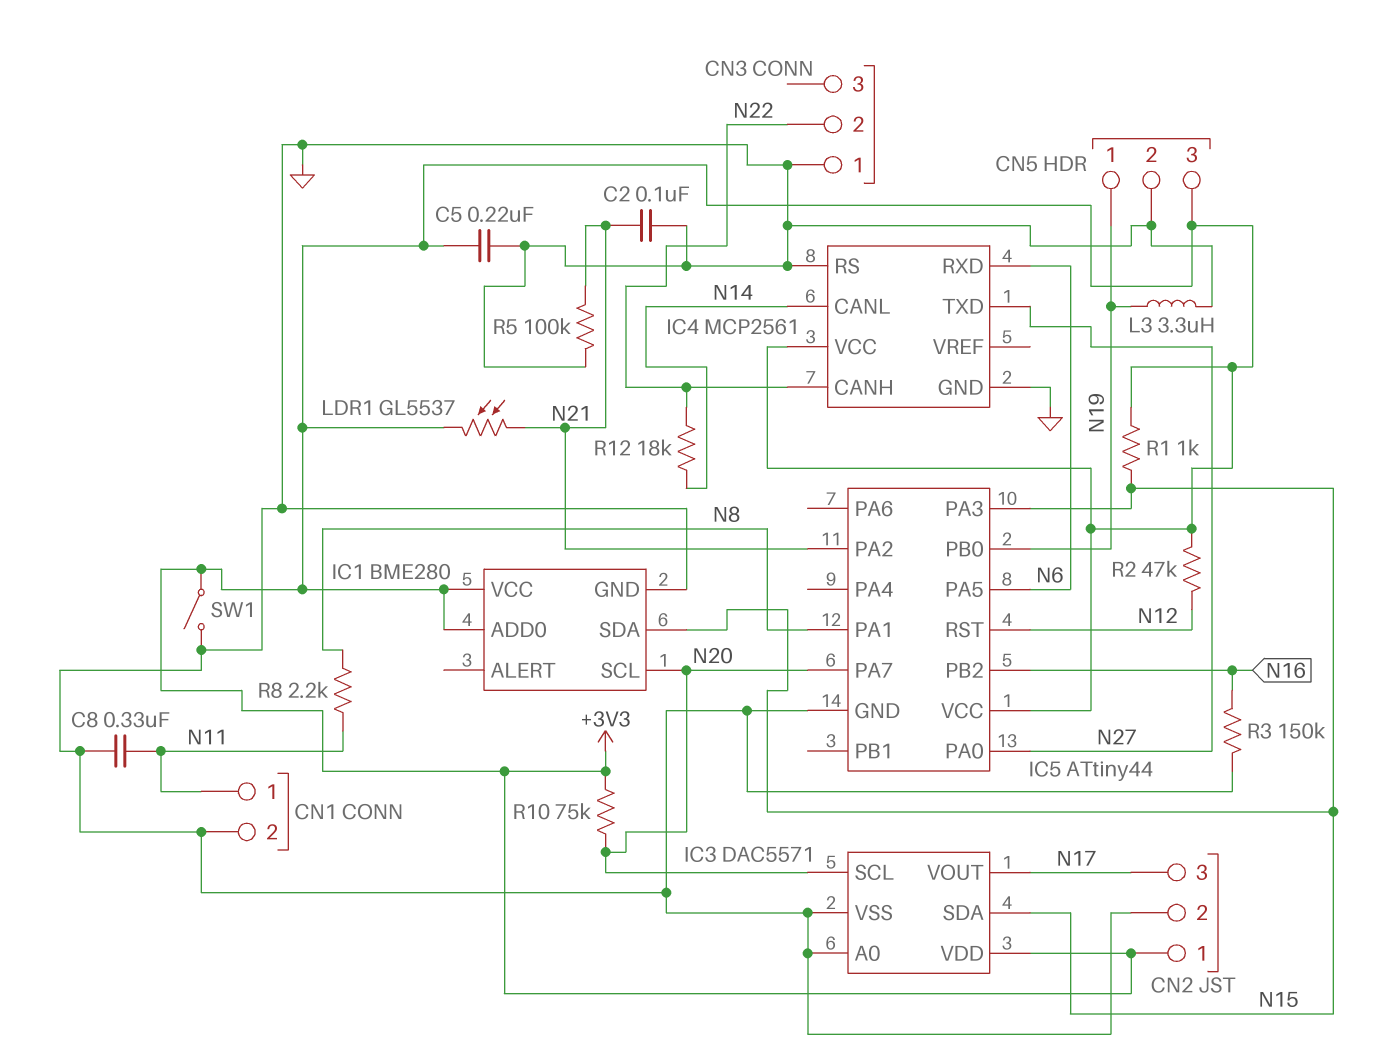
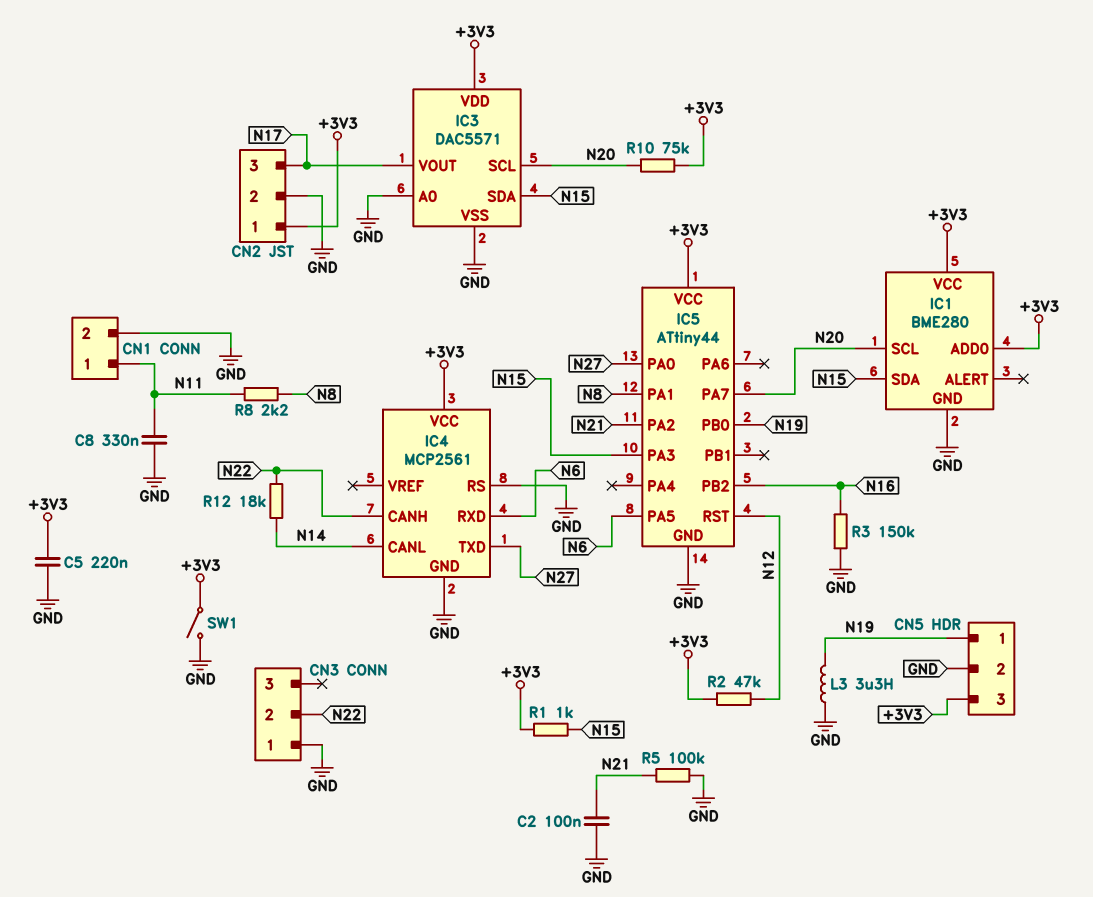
LDR1: GL5537 (+3V3, N21) -> none

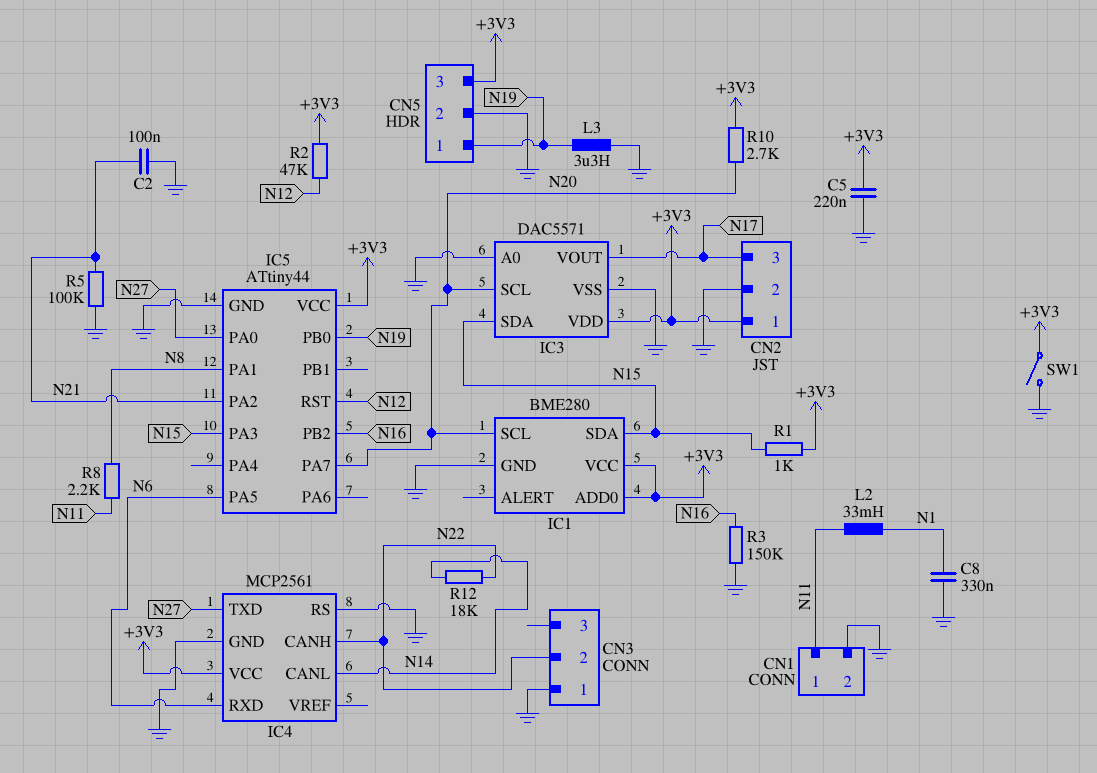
C8: 330nF (GND, N11) -> 330nF (GND, N1)
L2: none -> 33mH (N1, N11)
R10: 75k (+3V3, N20) -> 2.7k (+3V3, N20)

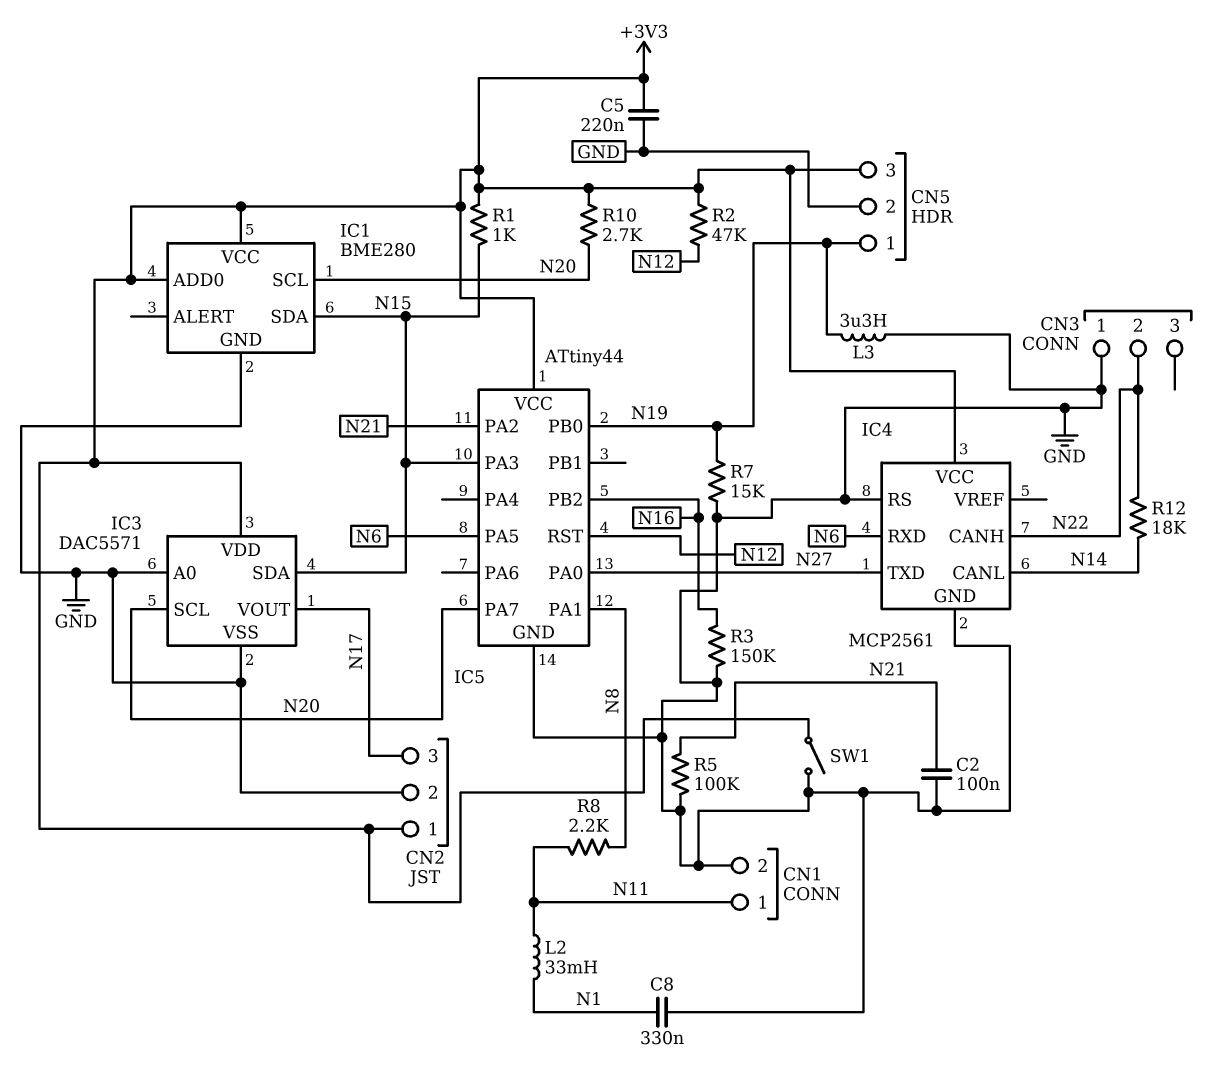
R7: none -> 15k (GND, N19)

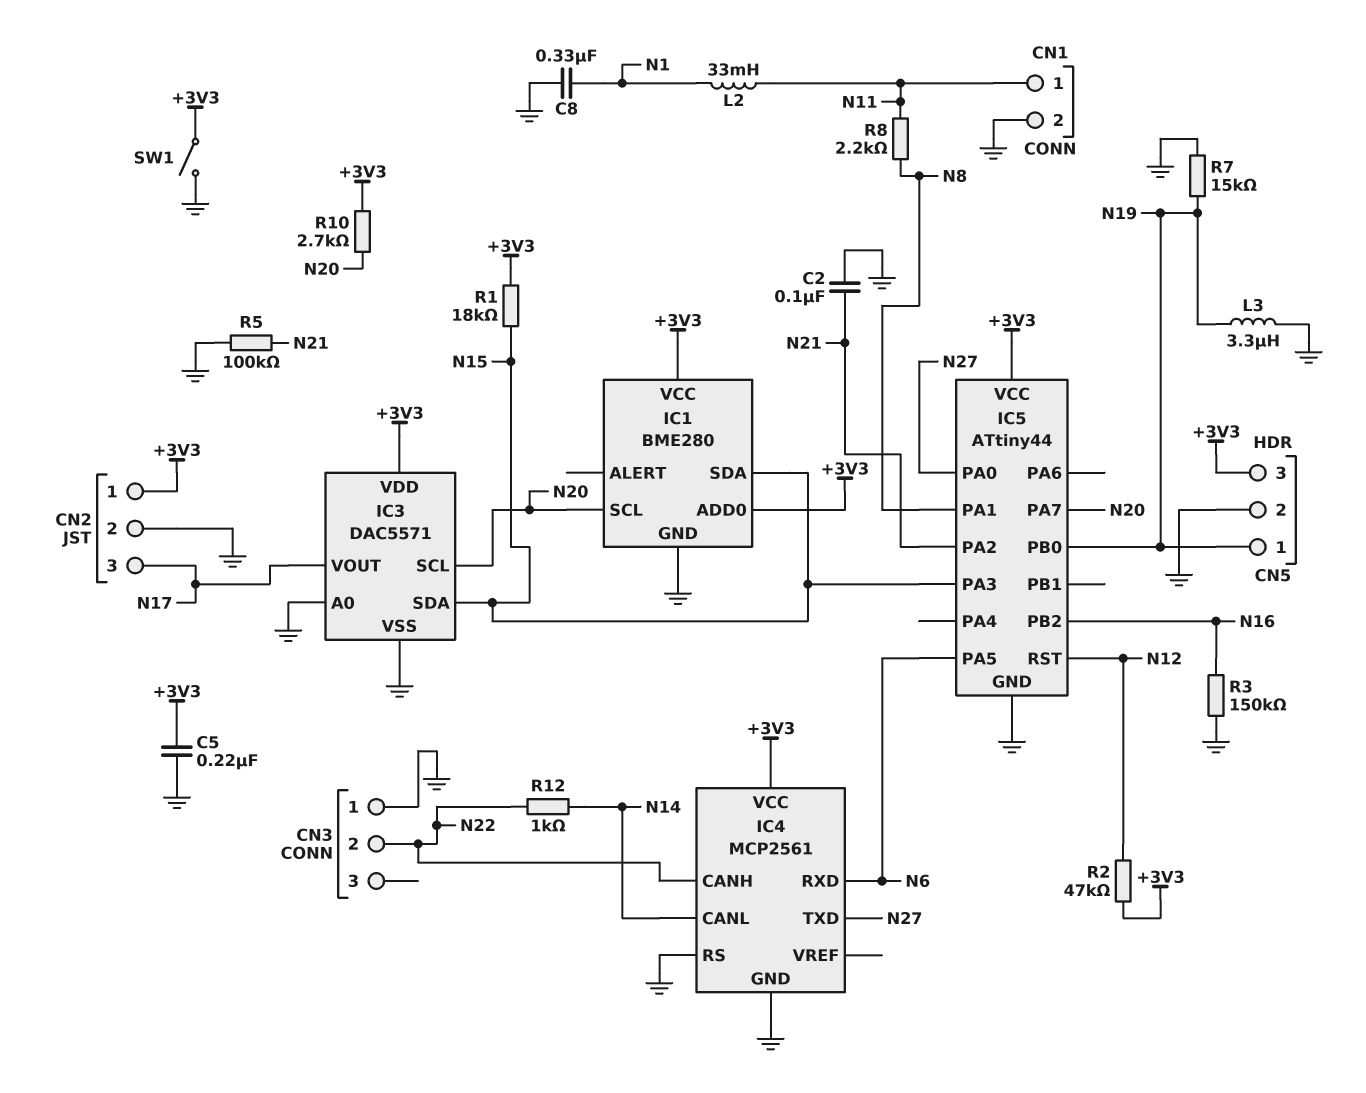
R1: 1k (+3V3, N15) -> 18k (+3V3, N15)
R12: 18k (N14, N22) -> 1k (N14, N22)

